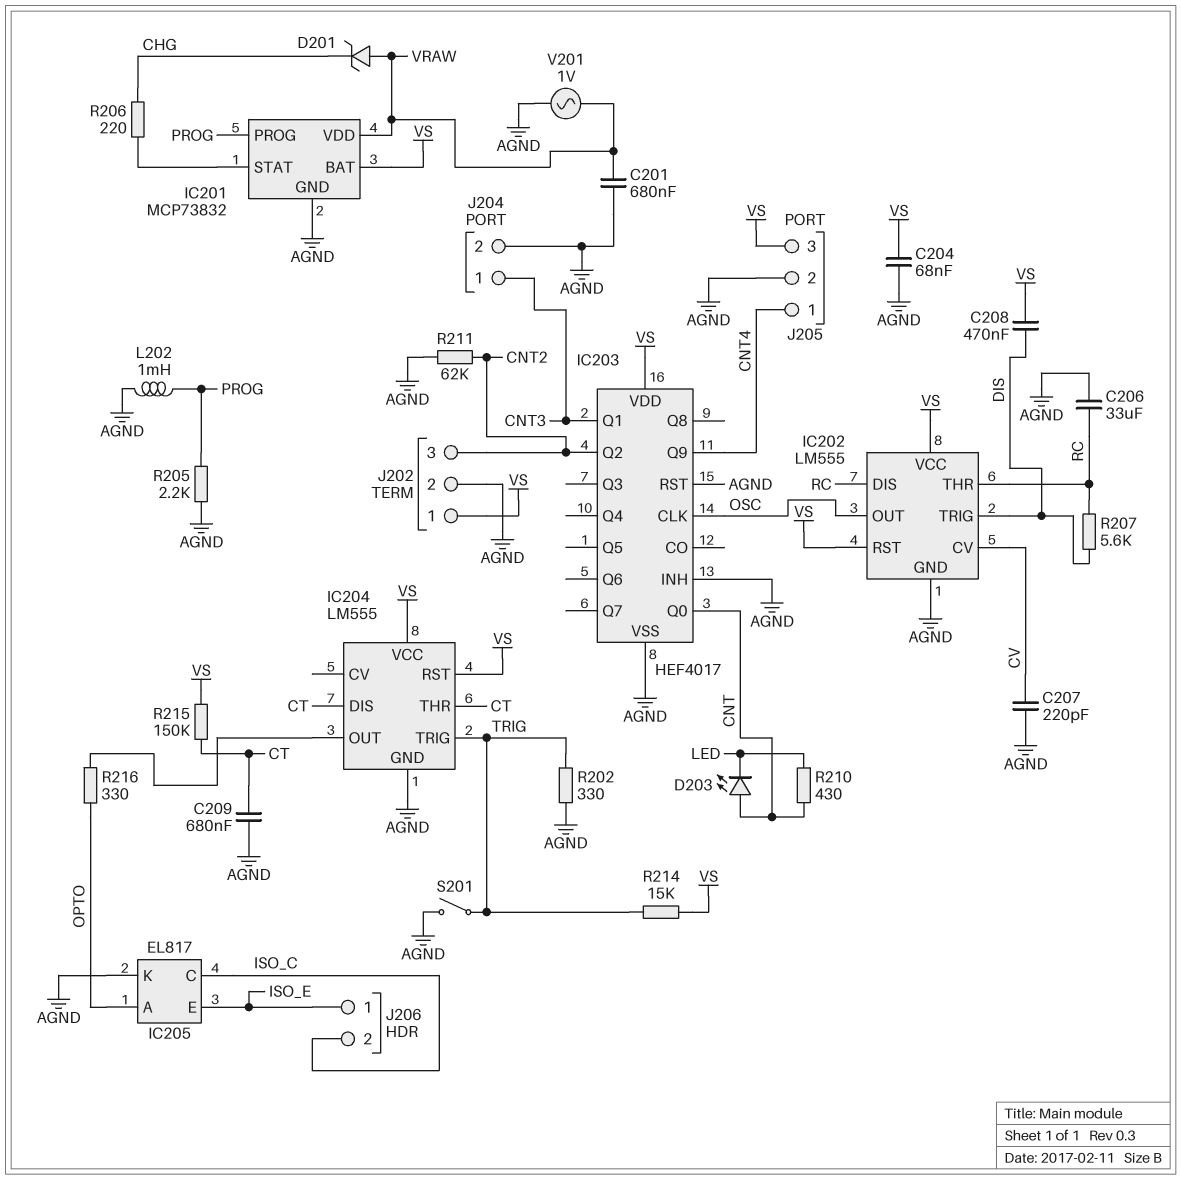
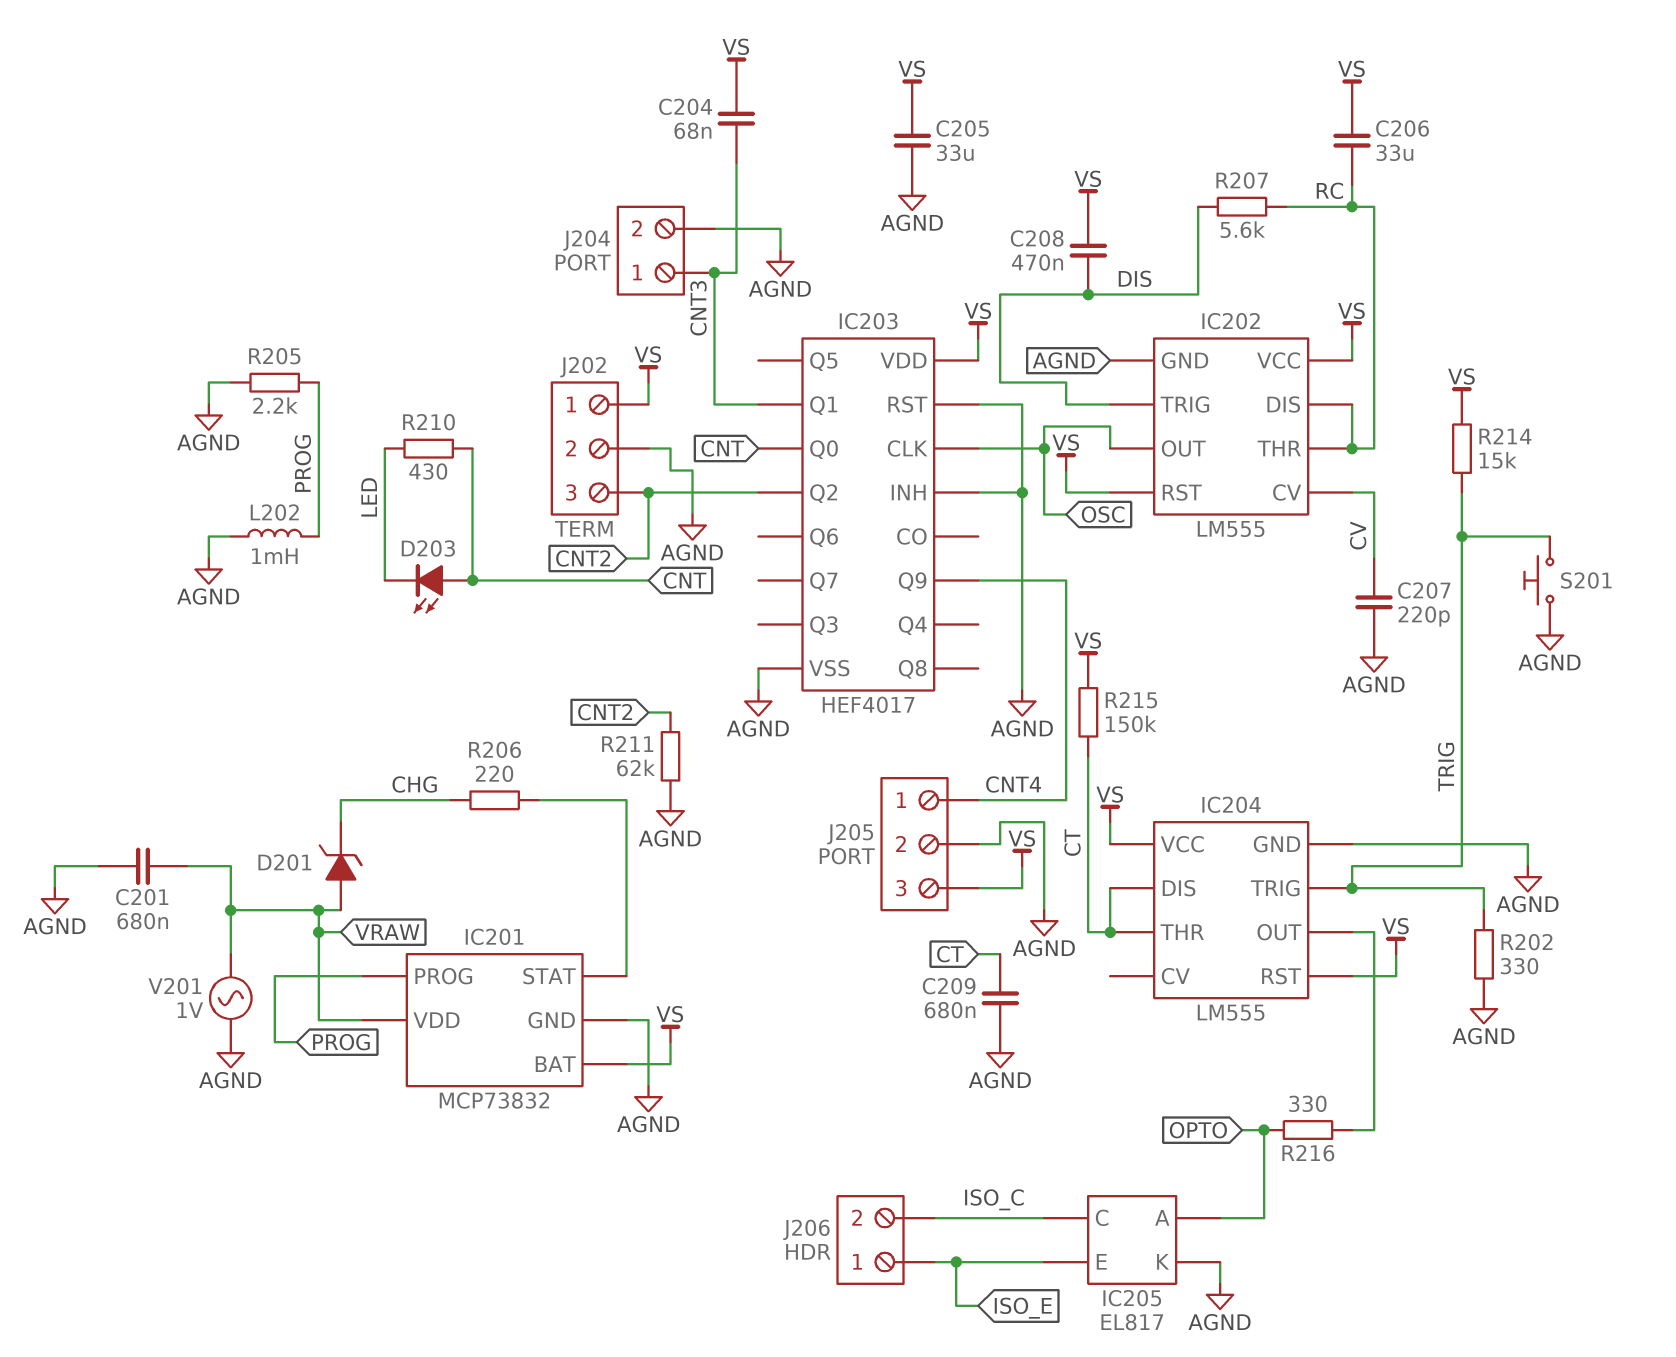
C204: 68nF (AGND, VS) -> 68nF (CNT3, VS)
C205: none -> 33uF (AGND, VS)
C206: 33uF (AGND, RC) -> 33uF (RC, VS)
S201: switch (AGND, TRIG) -> button (AGND, TRIG)

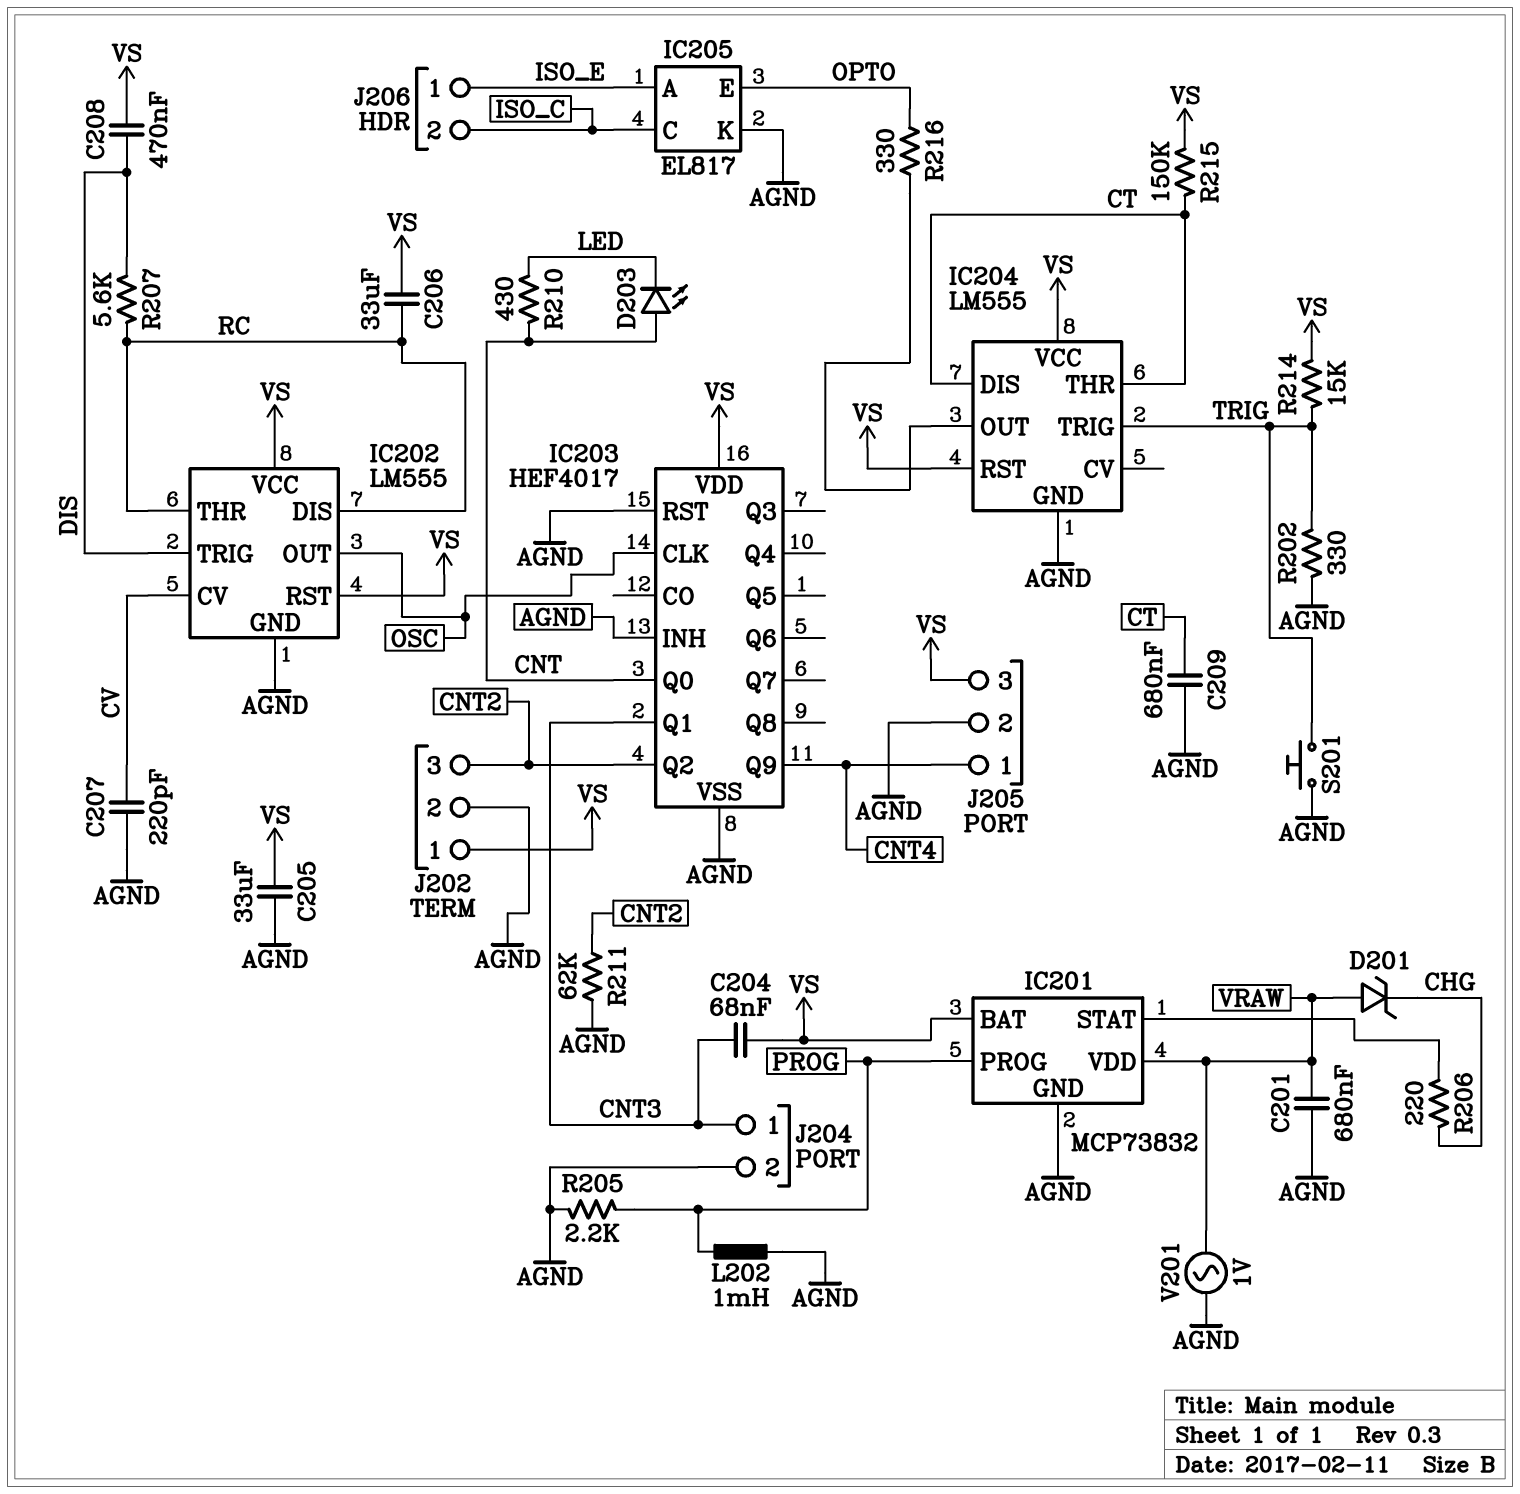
IC205 pin A: OPTO -> ISO_E
IC205 pin E: ISO_E -> OPTO

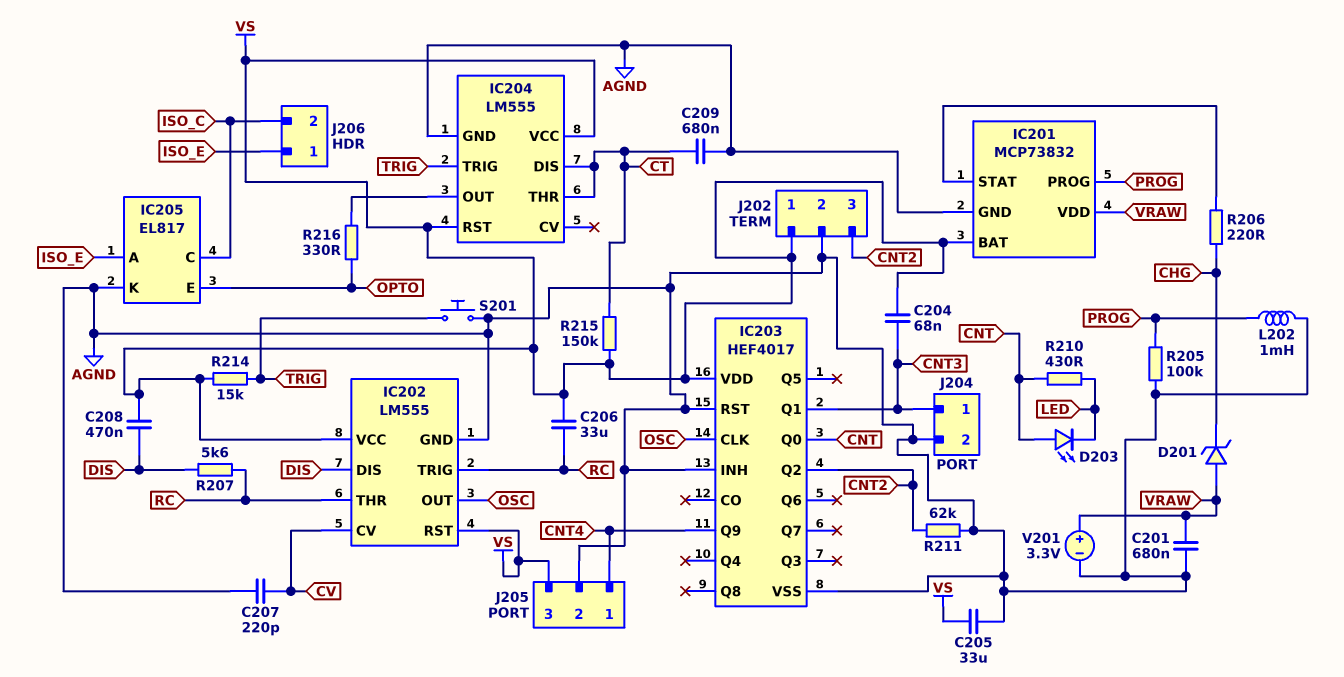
IC202 pin DIS: RC -> DIS
IC202 pin TRIG: DIS -> RC
R202: 330 (AGND, TRIG) -> none
R205: 2.2k (AGND, PROG) -> 100k (AGND, PROG)
V201: AC 1V (AGND, VRAW) -> 3.3V (plus VRAW, minus AGND)

